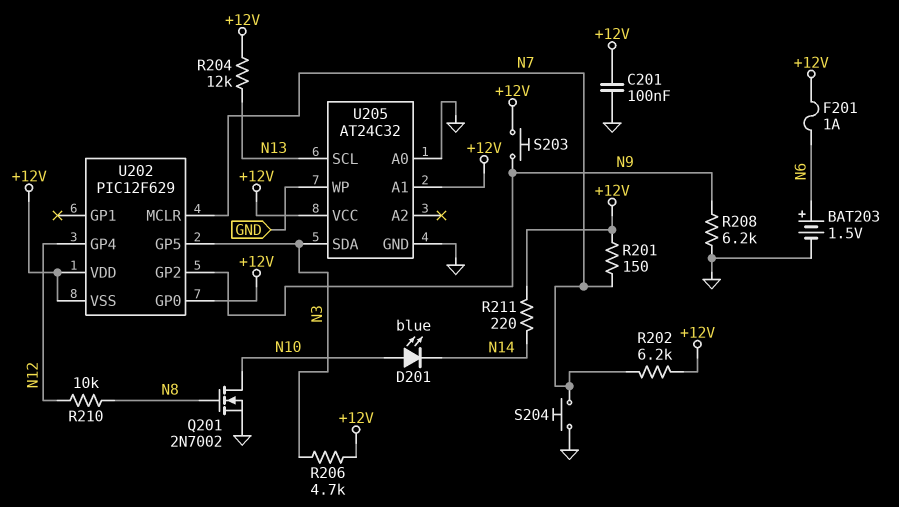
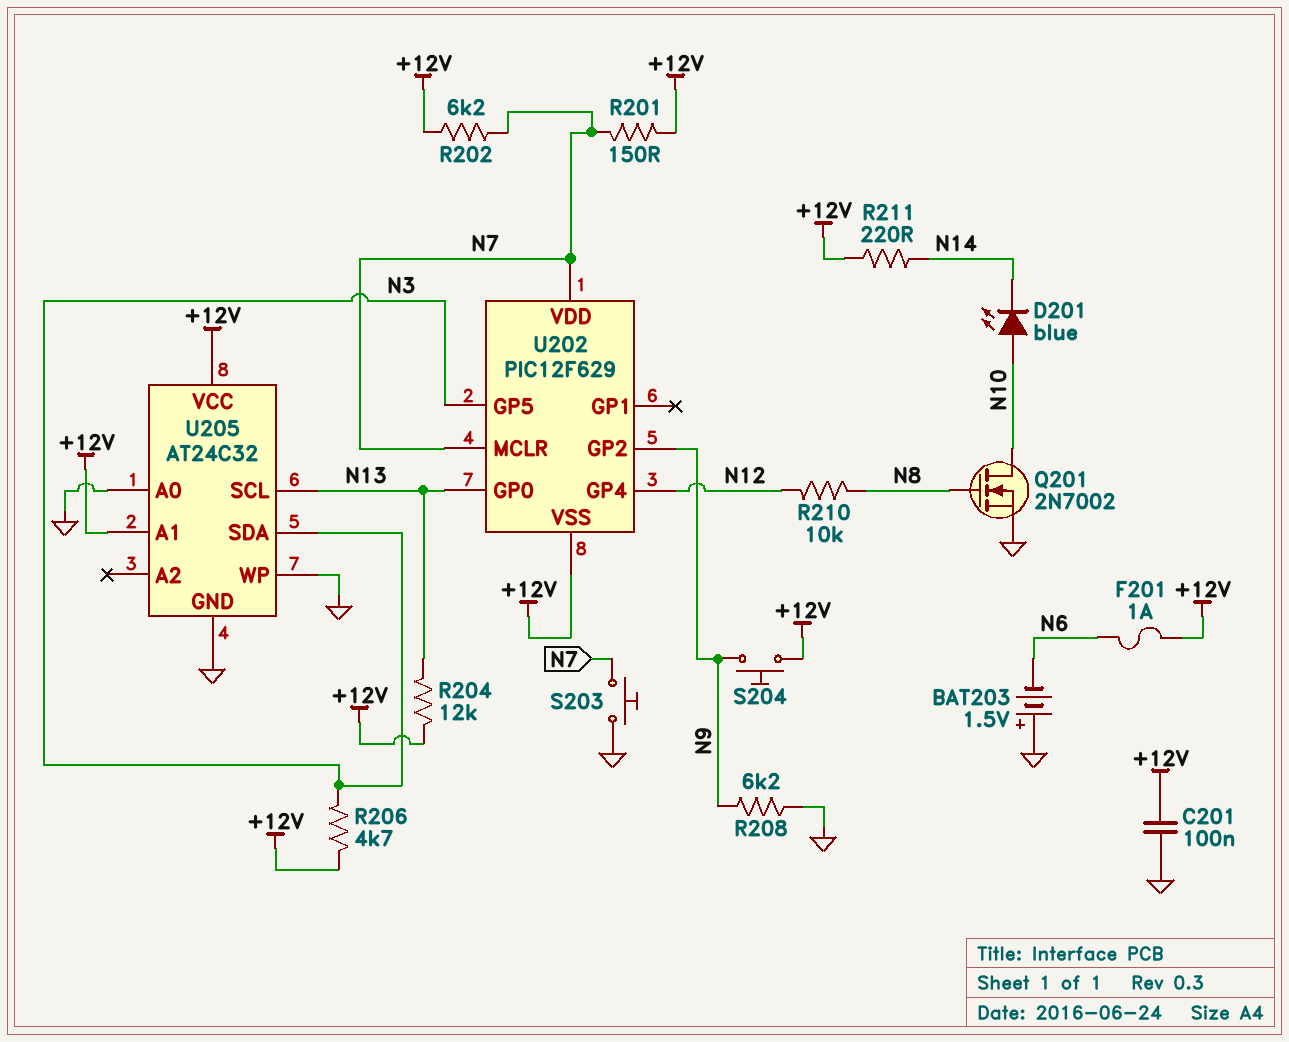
BAT203: 1.5V (plus N6, minus GND) -> 1.5V (plus GND, minus N6)
S203: button (+12V, N9) -> button (GND, N7)
S204: button (GND, N7) -> button (+12V, N9)
U202 pin GP0: +12V -> N13
U202 pin VDD: +12V -> N7

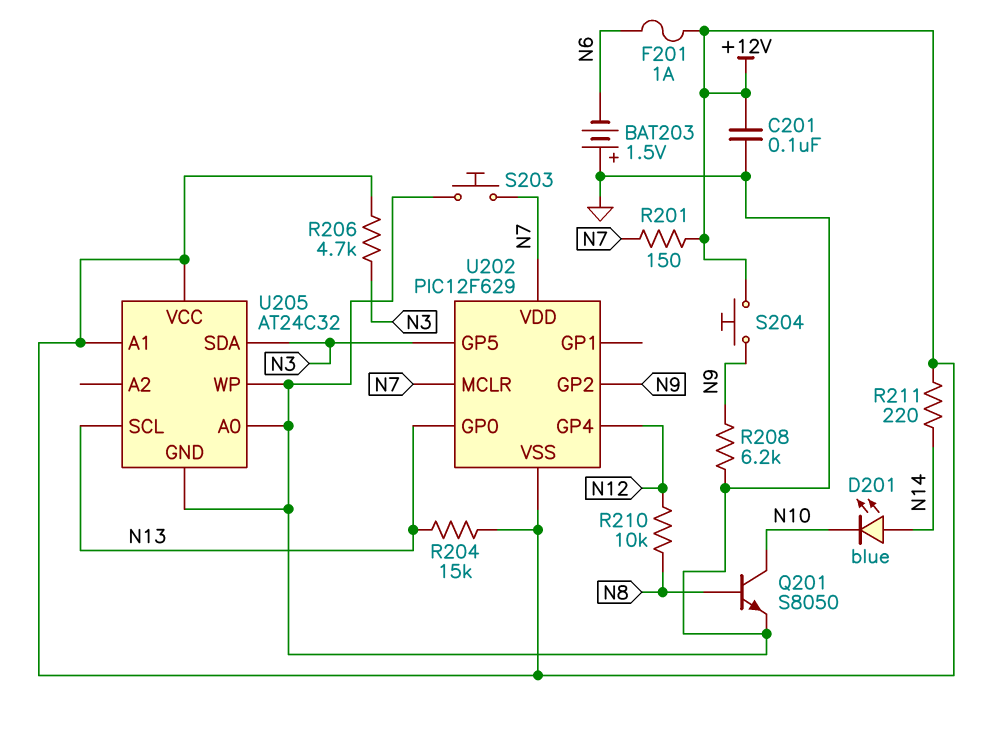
D201: LED blue (A N10, K N14) -> LED blue (A N14, K N10)
Q201: NMOS 2N7002 (G N8, D N10, S GND) -> NPN S8050 (B N8, C N10, E GND)
R202: 6.2k (+12V, N7) -> none
R204: 12k (+12V, N13) -> 15k (+12V, N13)

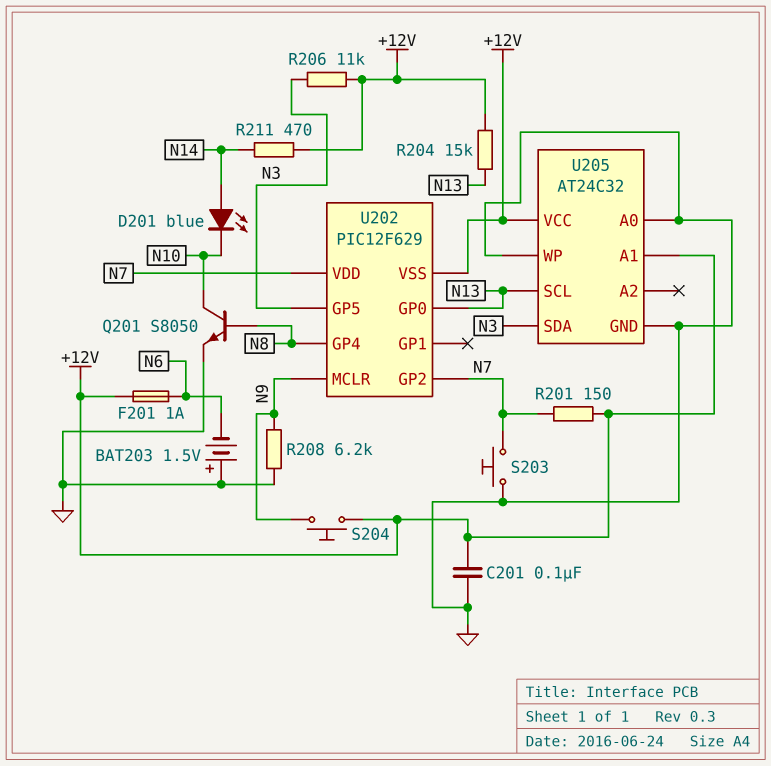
R206: 4.7k (+12V, N3) -> 11k (+12V, N3)
R210: 10k (N8, N12) -> none
R211: 220 (+12V, N14) -> 470 (+12V, N14)
U202 pin GP2: N9 -> N7
U202 pin GP4: N12 -> N8
U202 pin MCLR: N7 -> N9

